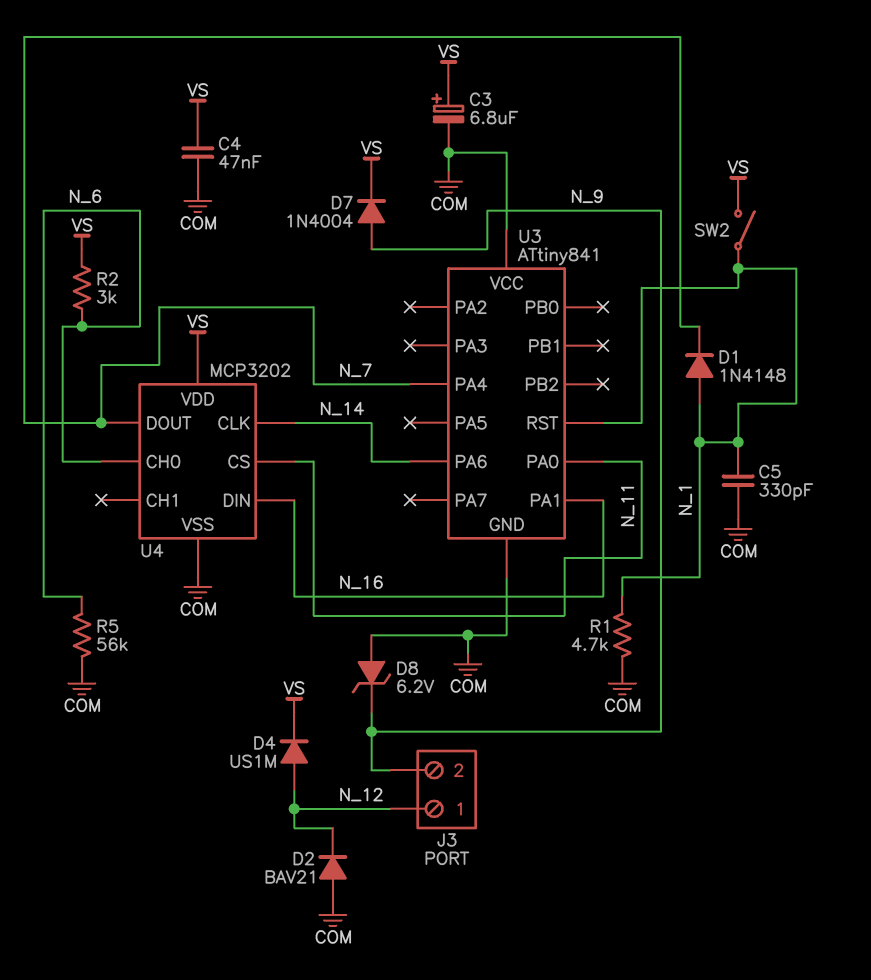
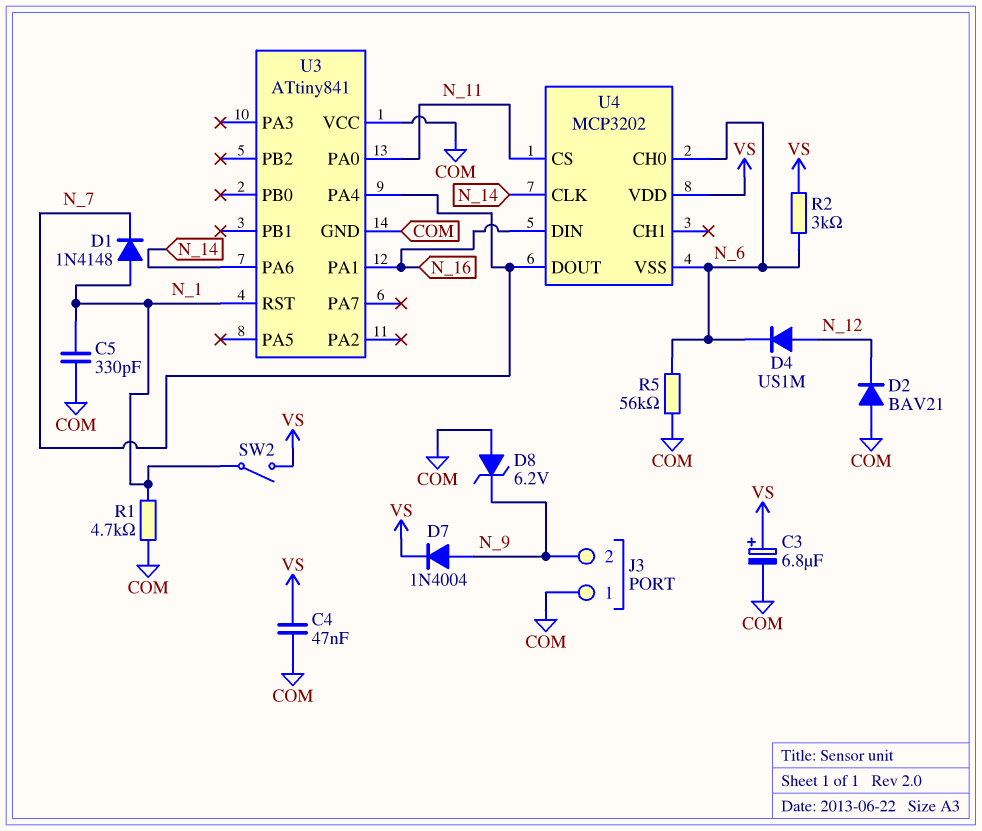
D4: diode US1M (A N_12, K VS) -> diode US1M (A N_12, K N_6)
J3 pin 1: N_12 -> COM
U4 pin VSS: COM -> N_6

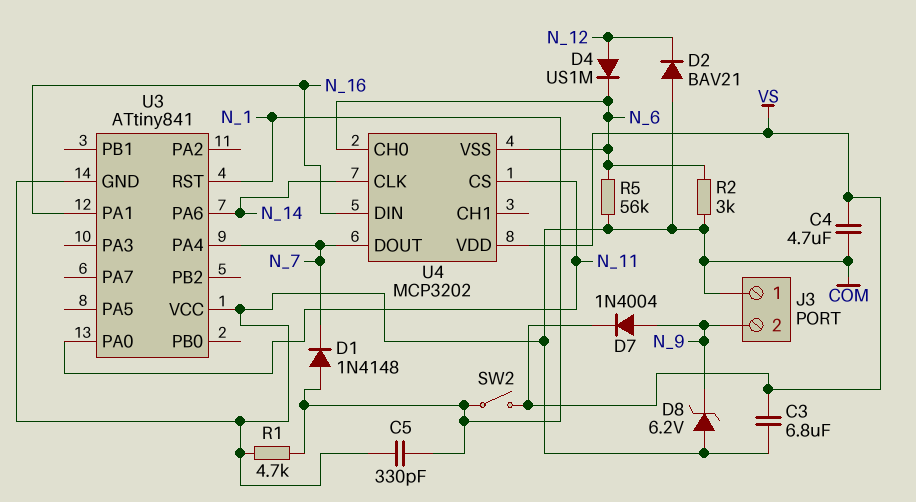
C3: 6.8uF (plus VS, minus COM) -> 6.8uF (COM, VS)
C4: 47nF (COM, VS) -> 4.7uF (COM, VS)
R2: 3k (N_6, VS) -> 3k (COM, N_6)

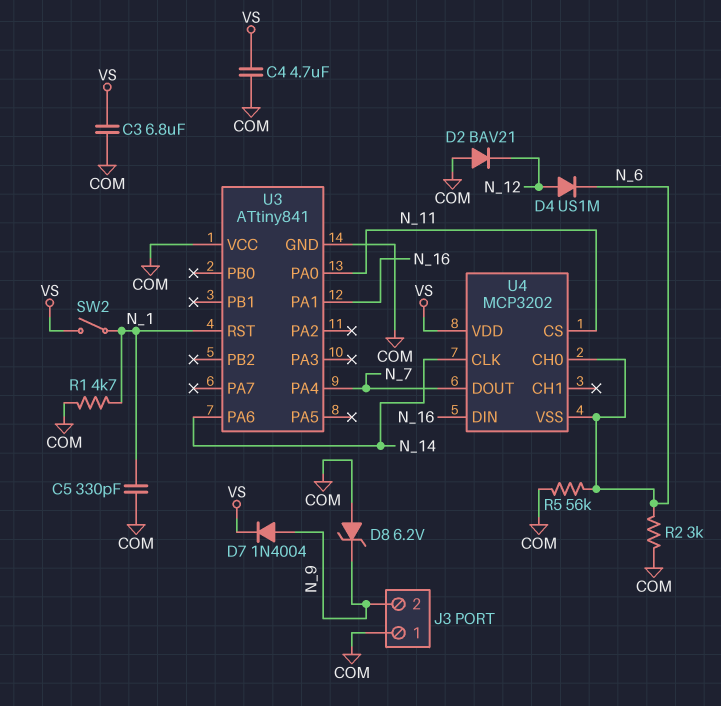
D1: diode 1N4148 (A N_1, K N_7) -> none

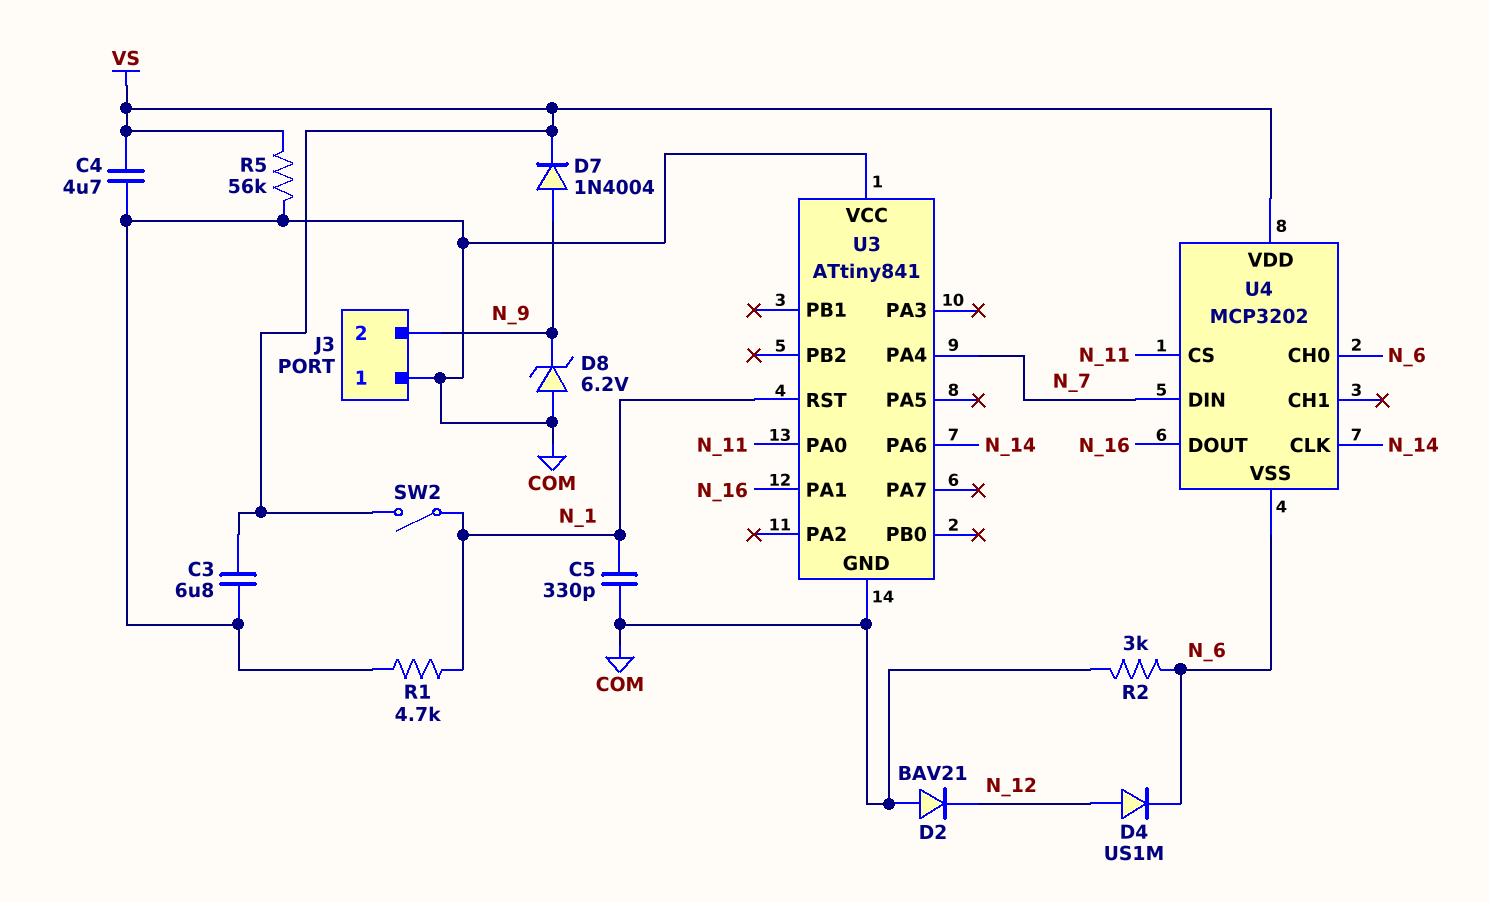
R5: 56k (COM, N_6) -> 56k (COM, VS)
U4 pin DIN: N_16 -> N_7
U4 pin DOUT: N_7 -> N_16

